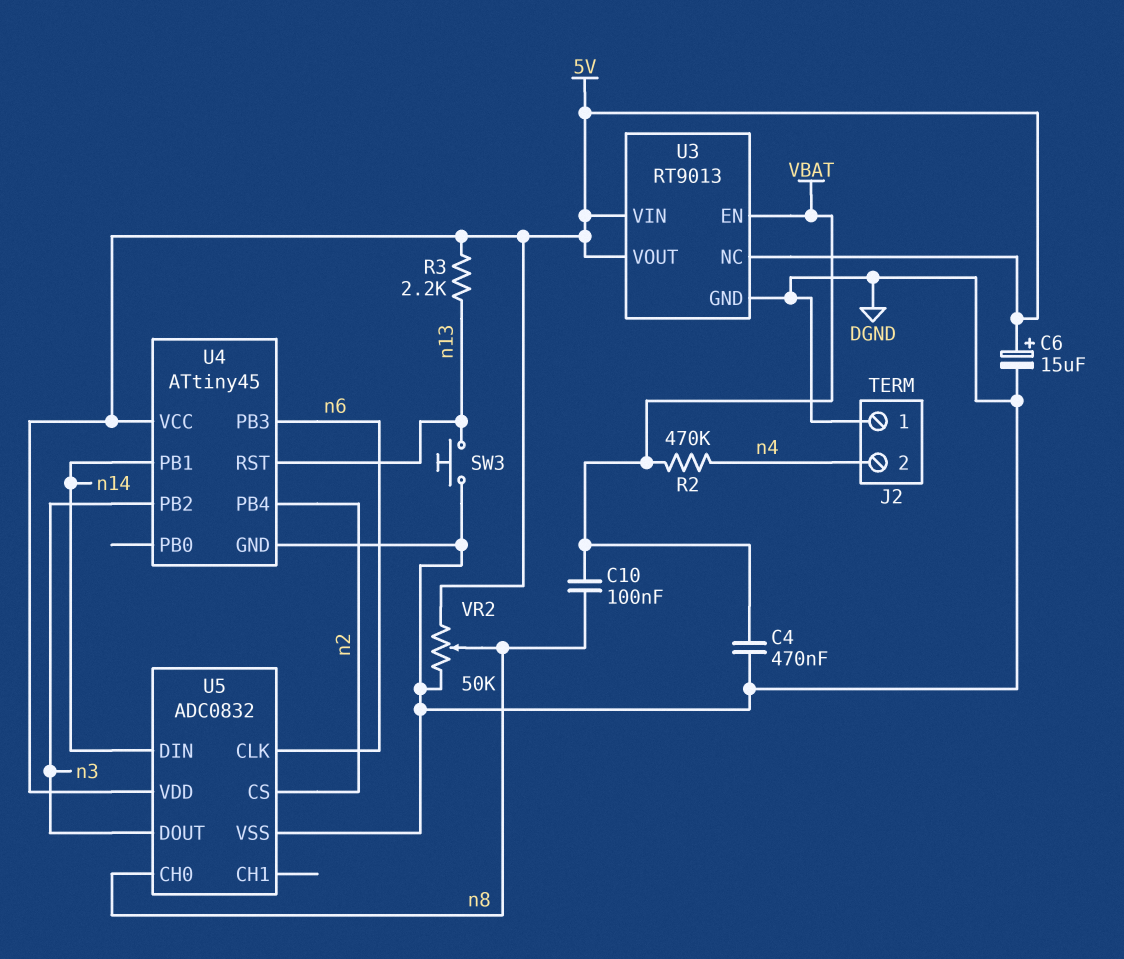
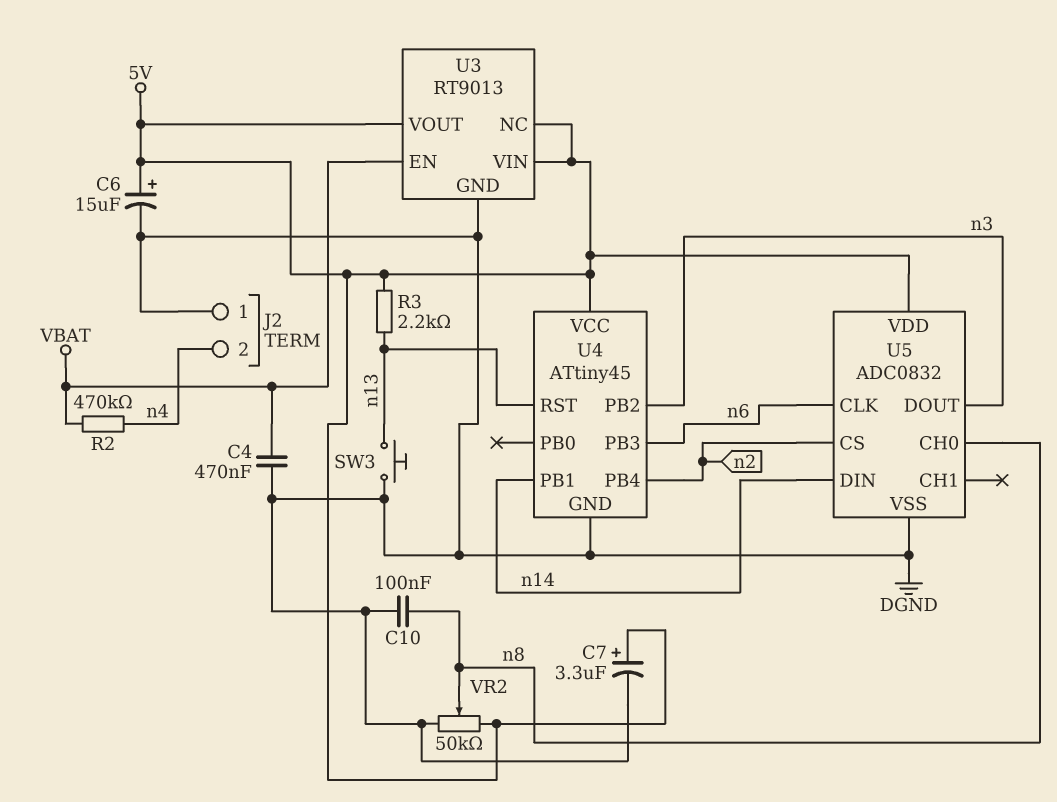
C7: none -> 3.3uF (plus 5V, minus DGND)
C10: 100nF (VBAT, n8) -> 100nF (DGND, n8)

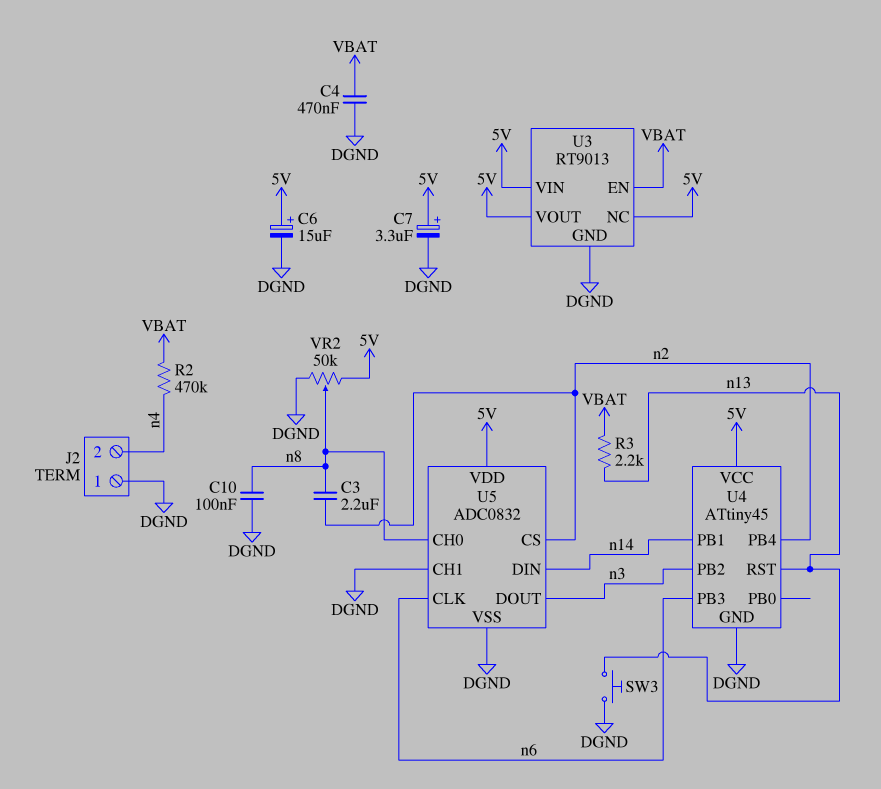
C3: none -> 2.2uF (n2, n8)
R3: 2.2k (5V, n13) -> 2.2k (VBAT, n13)
U5 pin CH1: none -> DGND

